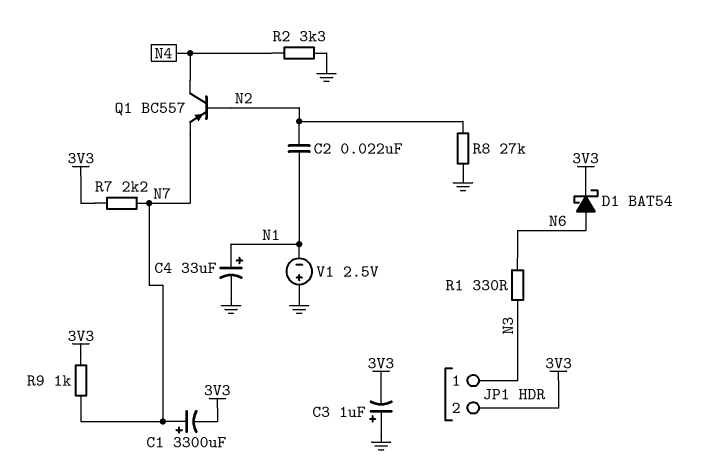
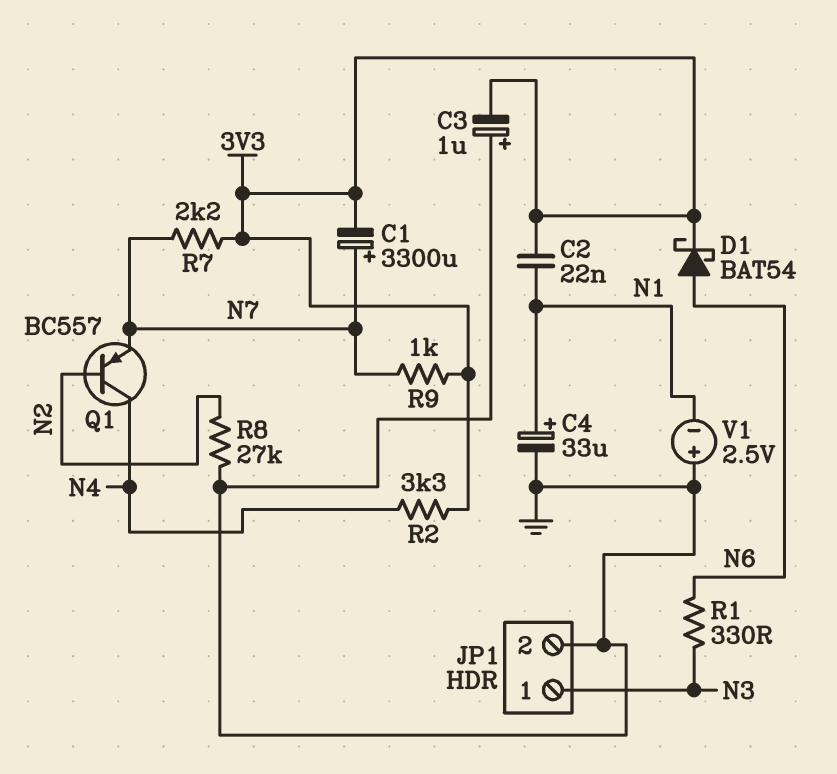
C2: 22nF (N1, N2) -> 22nF (3V3, N1)
JP1 pin 2: 3V3 -> GND
R2: 3.3k (GND, N4) -> 3.3k (3V3, N4)

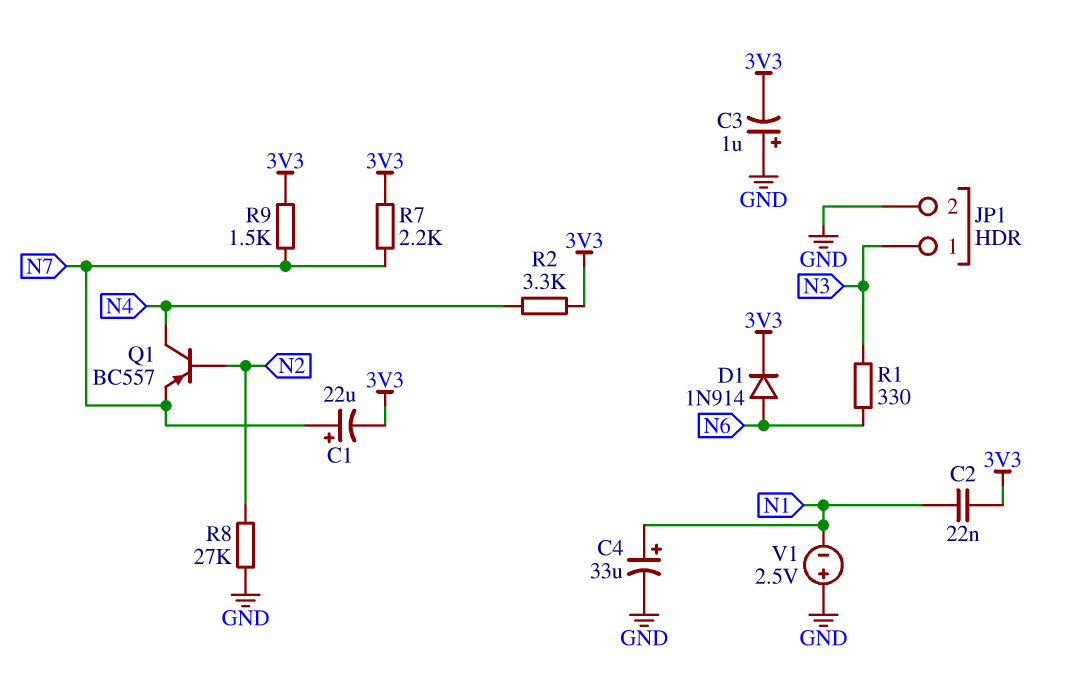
C1: 3300uF (plus N7, minus 3V3) -> 22uF (plus N7, minus 3V3)
D1: schottky BAT54 (A N6, K 3V3) -> diode 1N914 (A N6, K 3V3)
R9: 1k (3V3, N7) -> 1.5k (3V3, N7)

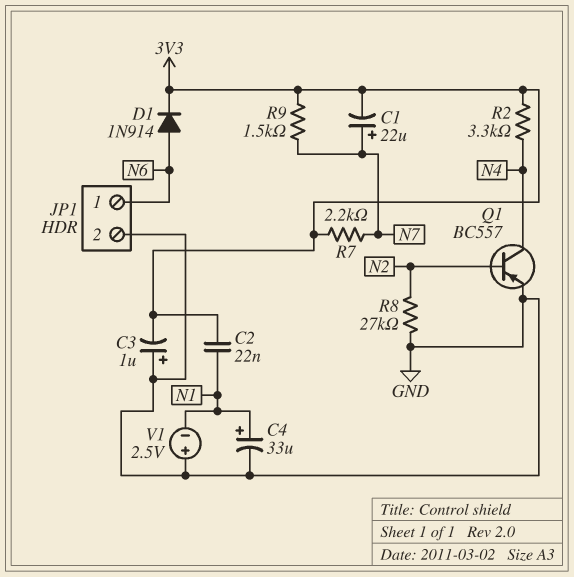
JP1 pin 1: N3 -> N6
Q1: PNP BC557 (B N2, C N4, E N7) -> PNP BC557 (B N2, C N4, E GND)
R1: 330 (N3, N6) -> none

